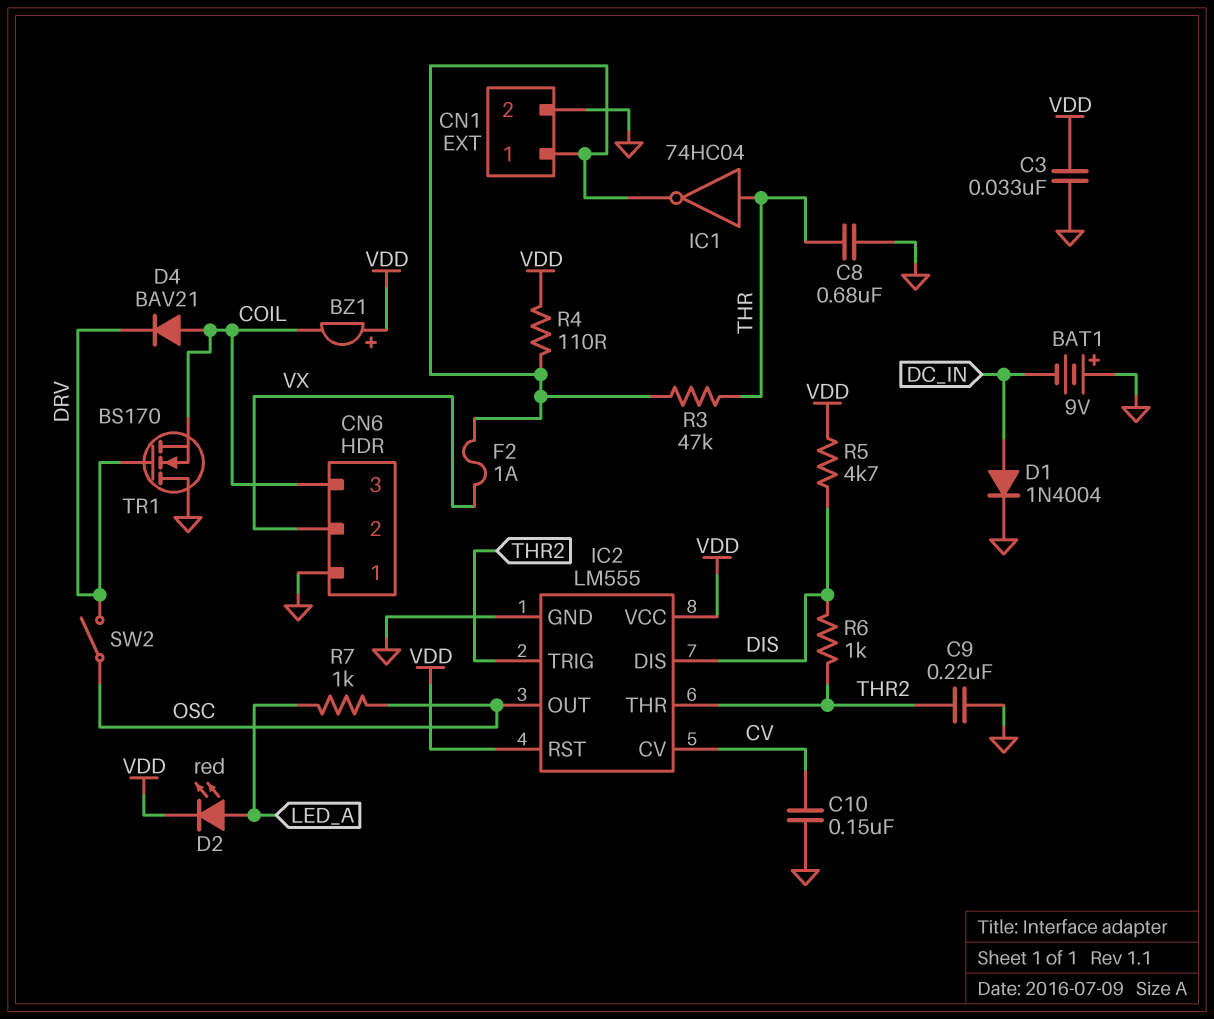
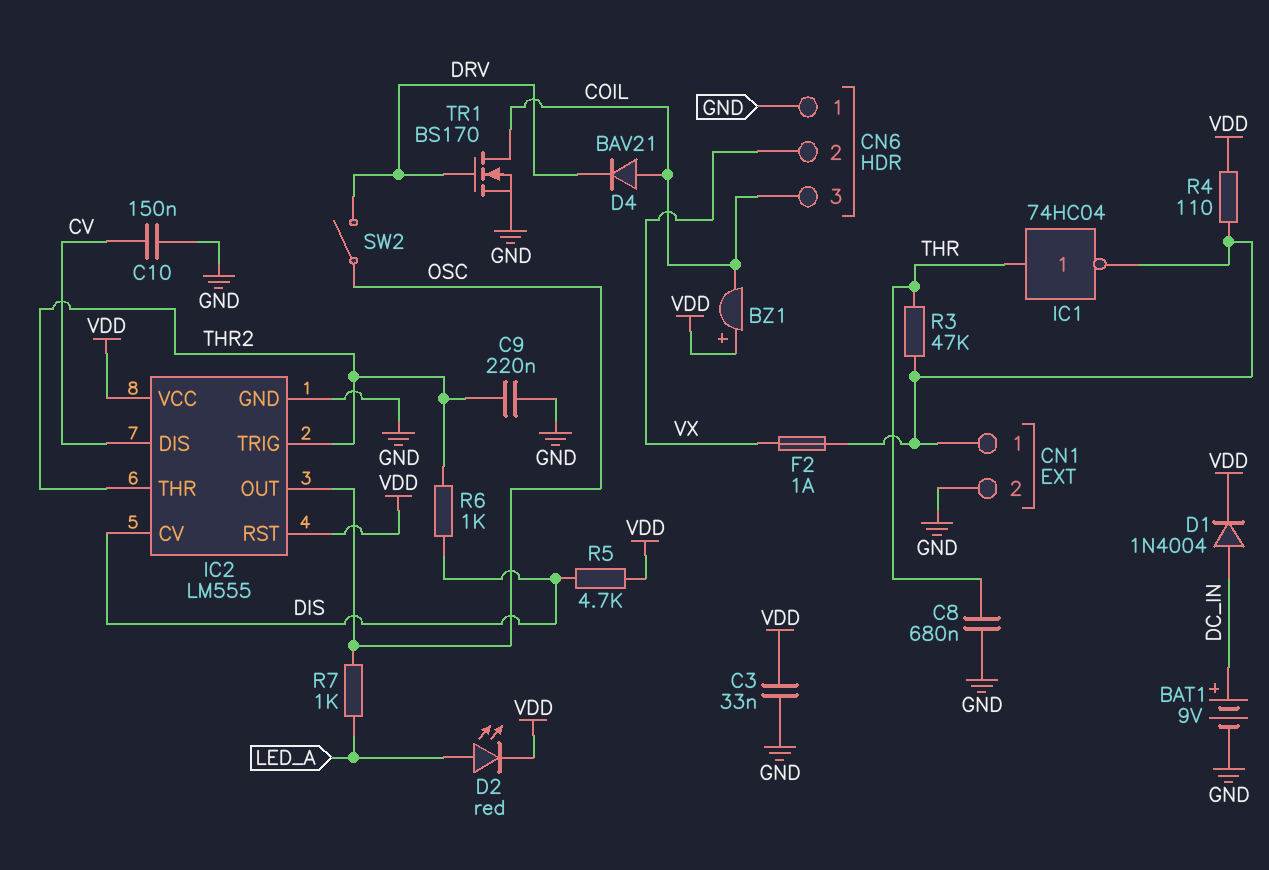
BAT1: 9V (plus GND, minus DC_IN) -> 9V (plus DC_IN, minus GND)
D1: diode 1N4004 (A DC_IN, K GND) -> diode 1N4004 (A DC_IN, K VDD)
IC2 pin CV: CV -> DIS
IC2 pin DIS: DIS -> CV
TR1: NMOS BS170 (G DRV, D GND, S COIL) -> NMOS BS170 (G DRV, D COIL, S GND)

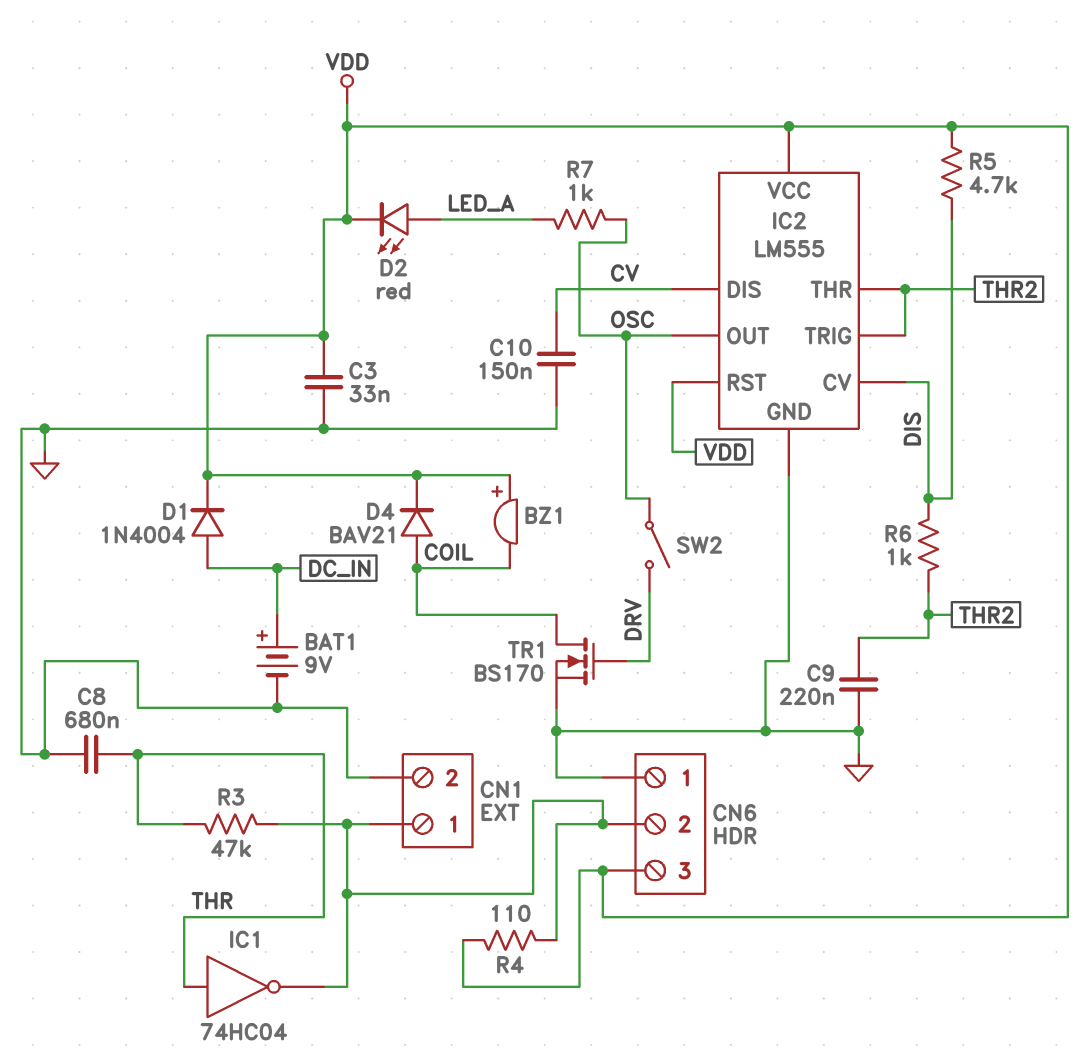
CN6 pin 2: VX -> CN1/1
CN6 pin 3: COIL -> VDD
D4: diode BAV21 (A COIL, K DRV) -> diode BAV21 (A COIL, K VDD)
F2: 1A (CN1/1, VX) -> none

